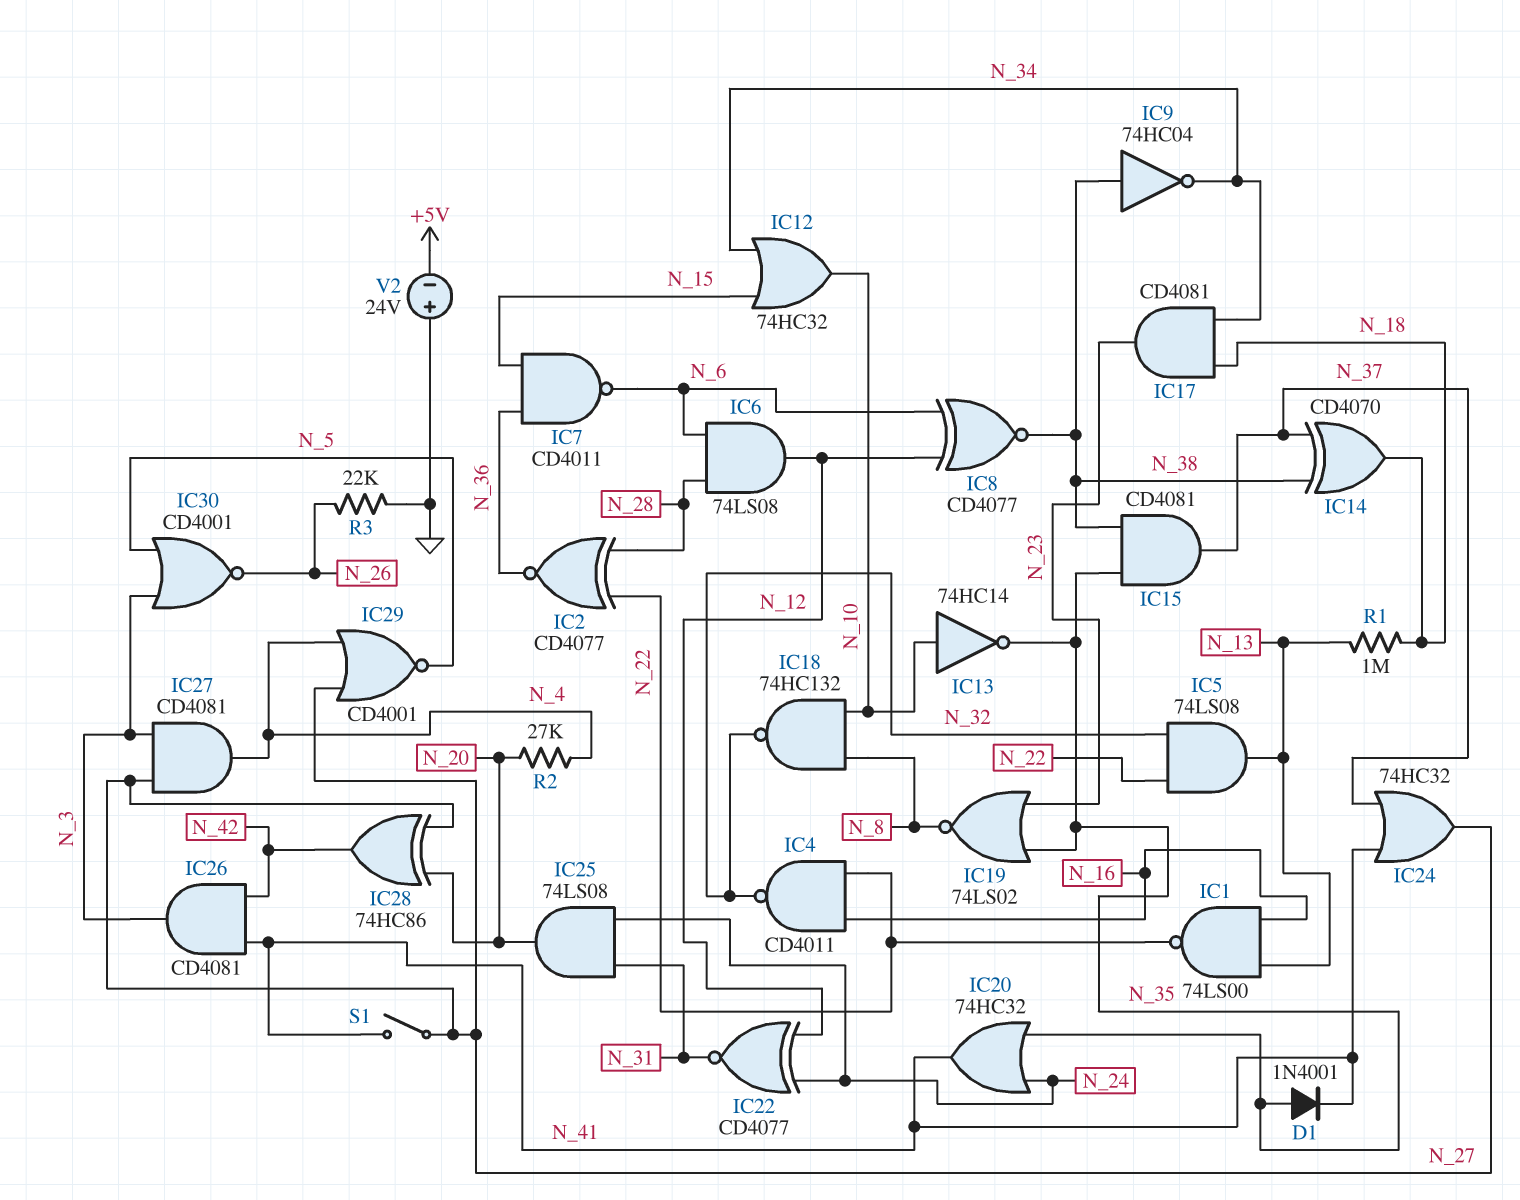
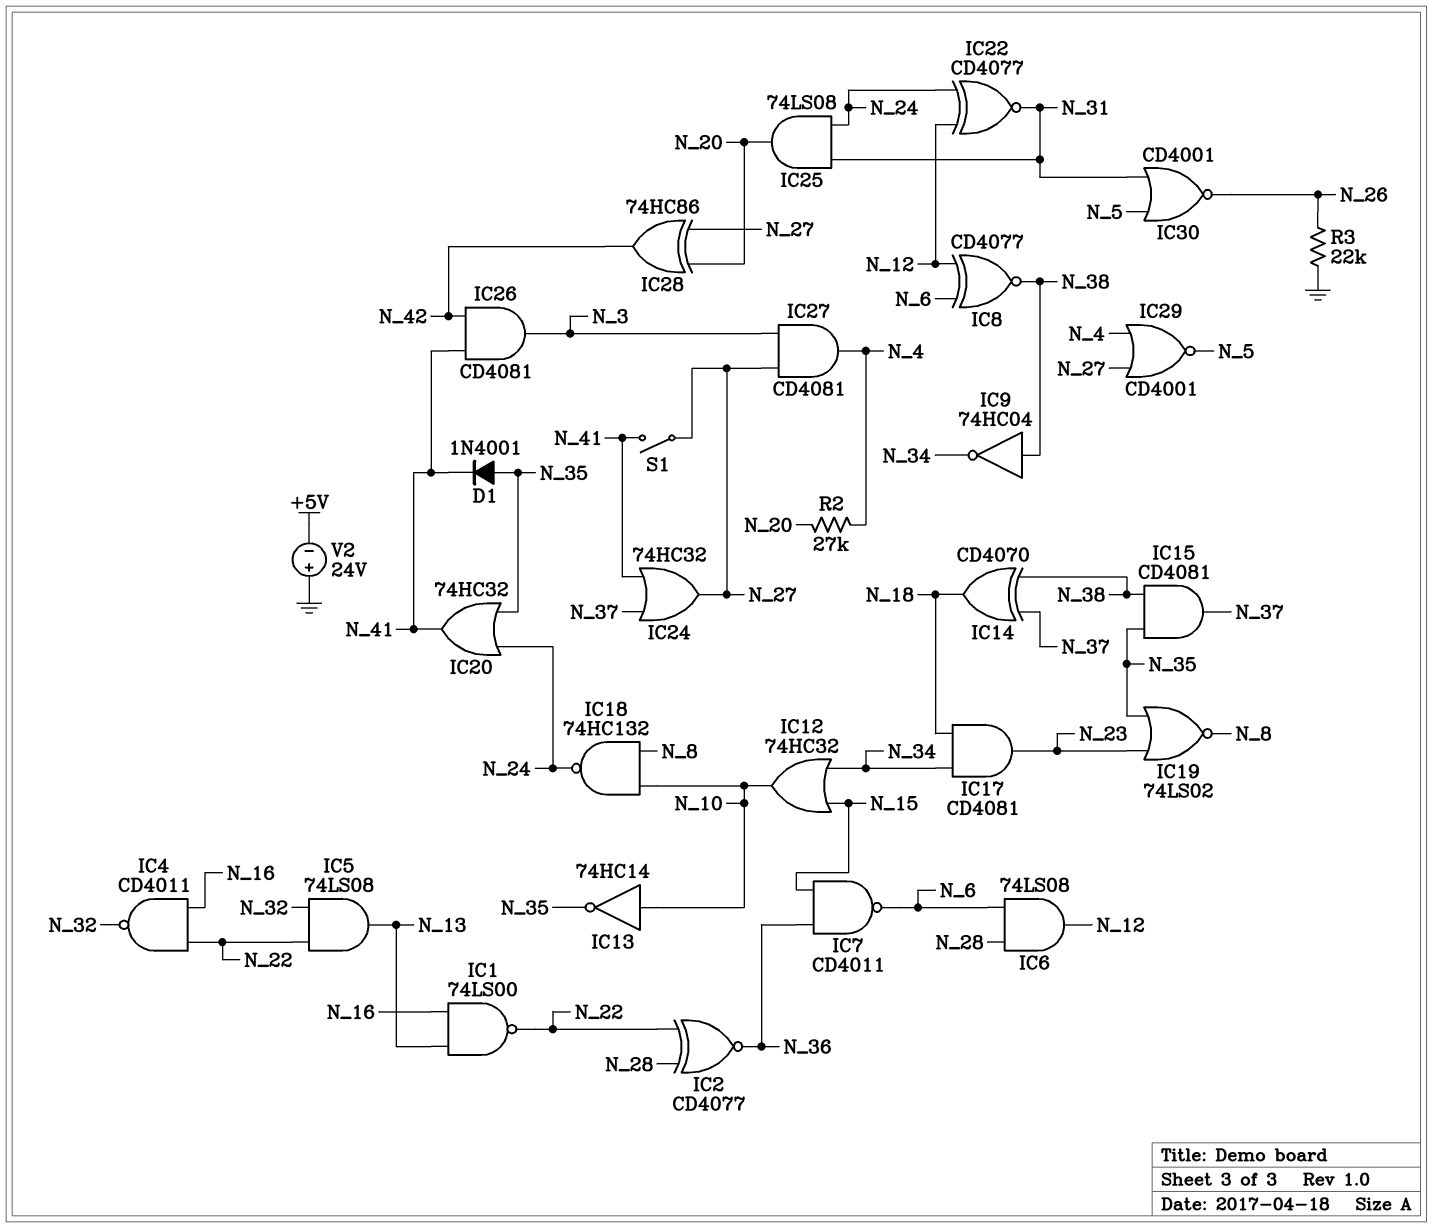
IC18: NAND 74HC132 (in N_8, in N_10, out N_32) -> NAND 74HC132 (in N_8, in N_10, out N_24)
IC30: NOR CD4001 (in N_3, in N_5, out N_26) -> NOR CD4001 (in N_5, in N_31, out N_26)
R1: 1M (N_13, N_18) -> none

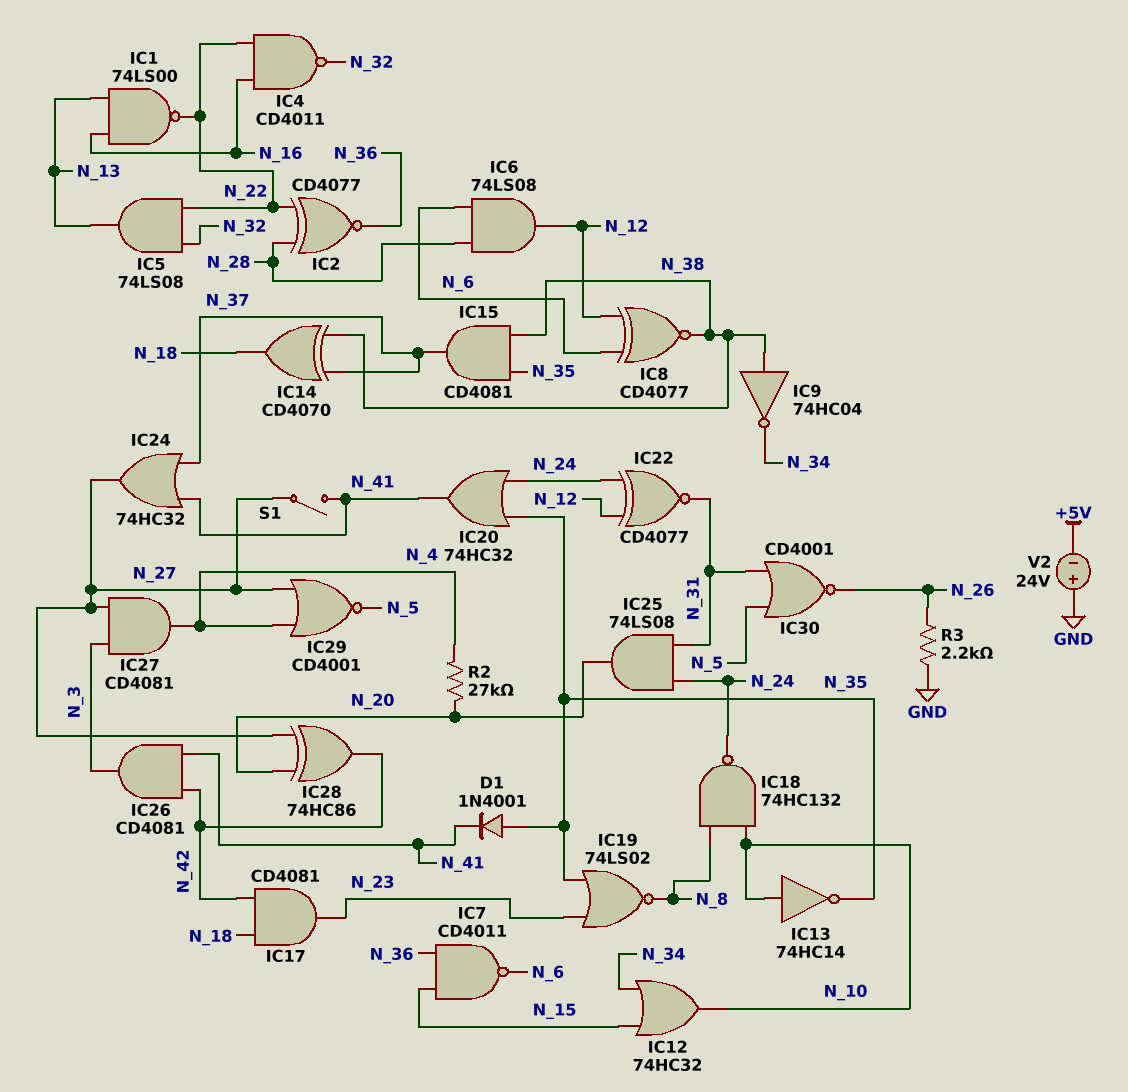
IC17: AND CD4081 (in N_18, in N_34, out N_23) -> AND CD4081 (in N_18, in N_42, out N_23)
R3: 22k (GND, N_26) -> 2.2k (GND, N_26)

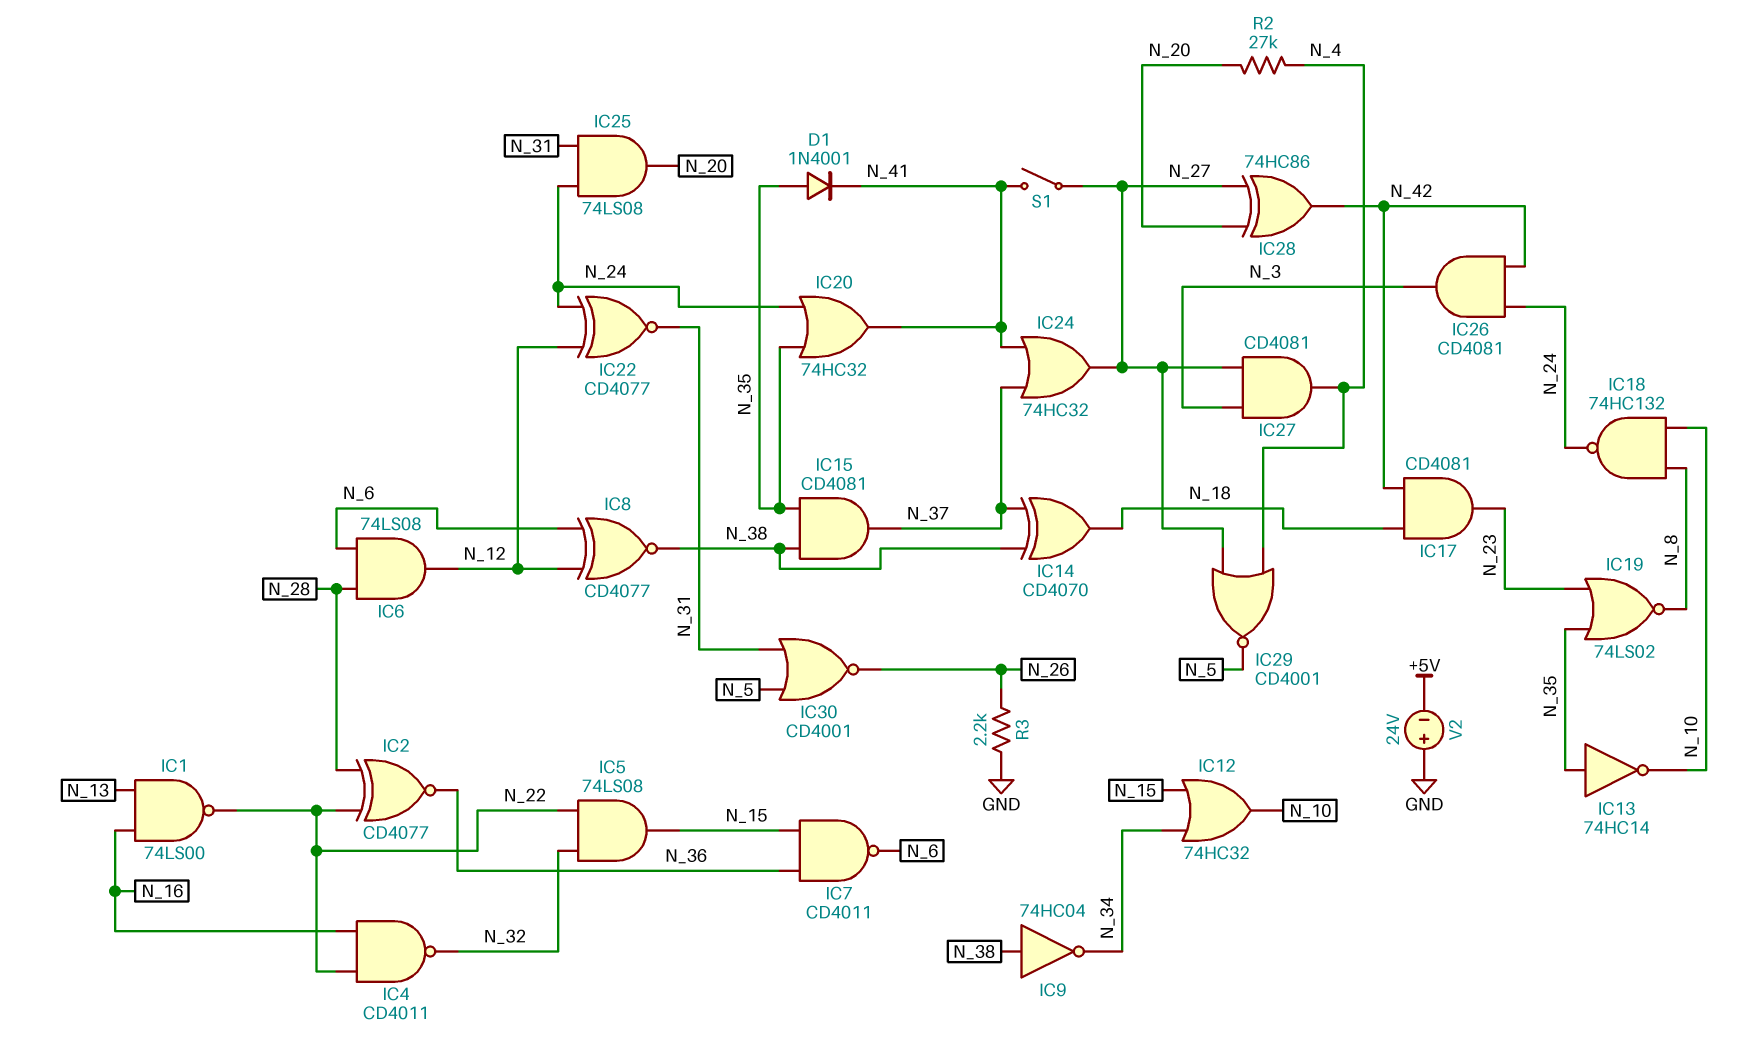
IC5: AND 74LS08 (in N_22, in N_32, out N_13) -> AND 74LS08 (in N_22, in N_32, out N_15)
IC13: NOT 74HC14 (in N_10, out N_35) -> NOT 74HC14 (in N_35, out N_10)
IC26: AND CD4081 (in N_41, in N_42, out N_3) -> AND CD4081 (in N_24, in N_42, out N_3)

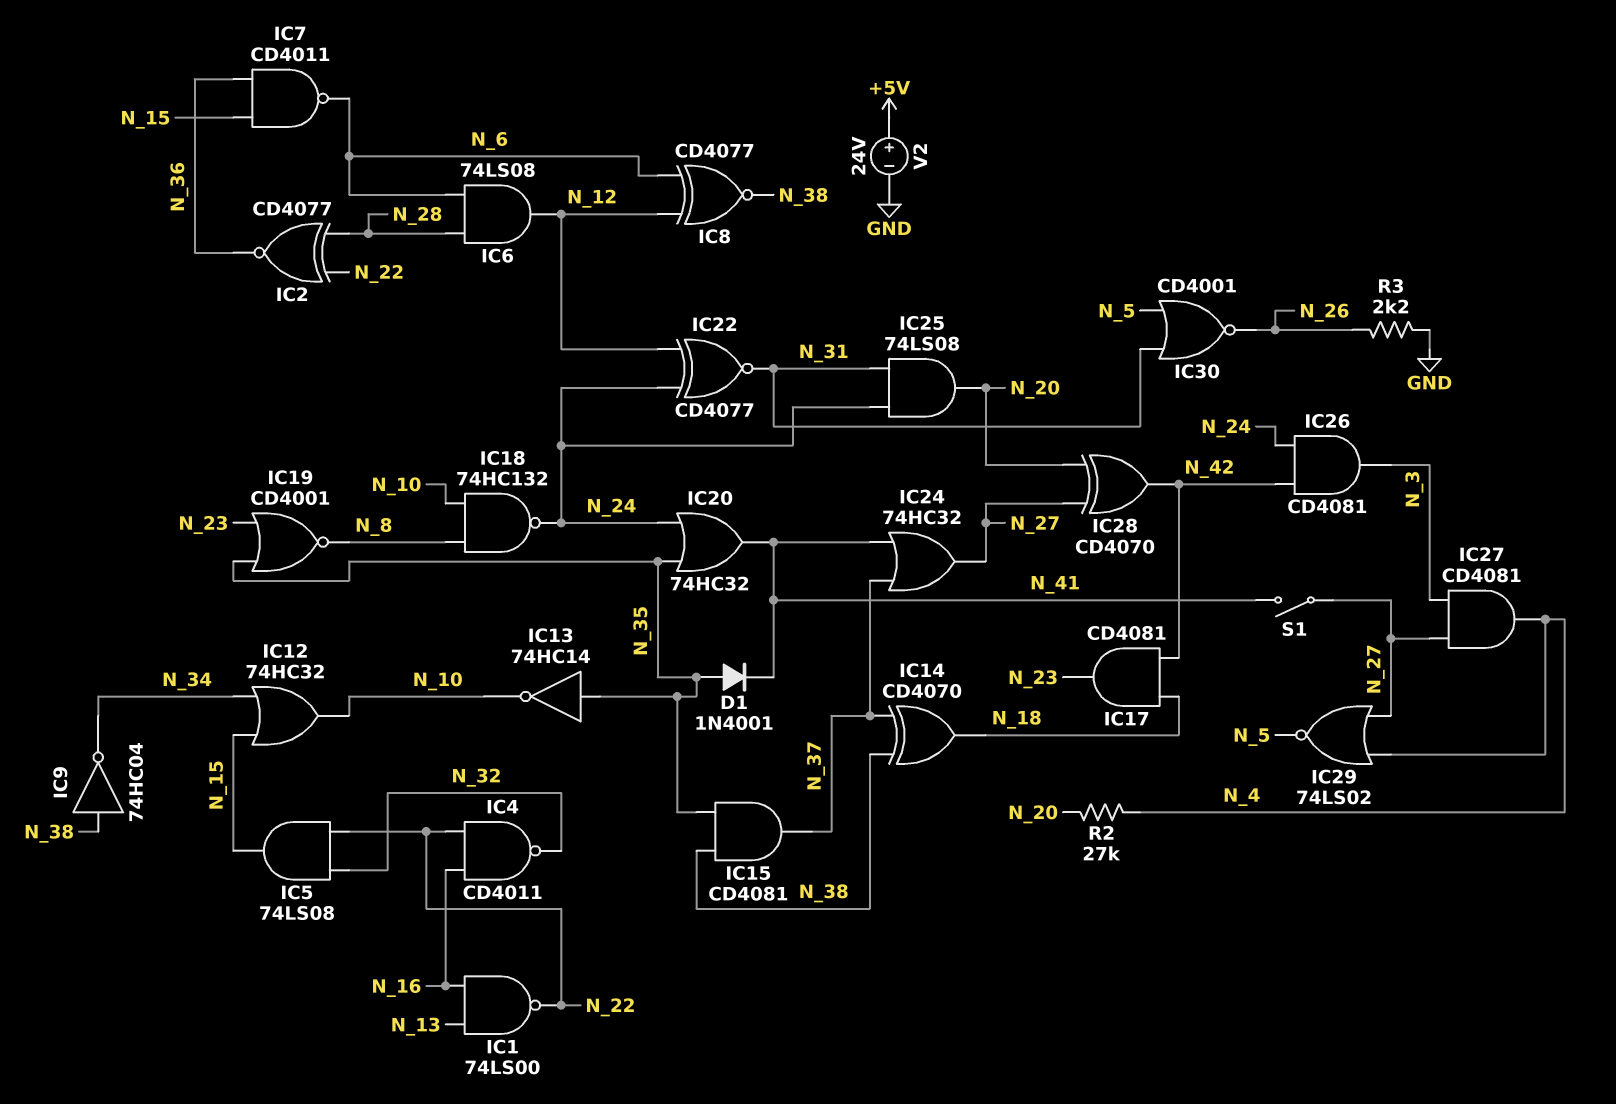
IC19: NOR 74LS02 (in N_23, in N_35, out N_8) -> NOR CD4001 (in N_23, in N_35, out N_8)
IC28: XOR 74HC86 (in N_20, in N_27, out N_42) -> XOR CD4070 (in N_20, in N_27, out N_42)
IC29: NOR CD4001 (in N_4, in N_27, out N_5) -> NOR 74LS02 (in N_4, in N_27, out N_5)
V2: 24V (plus GND, minus +5V) -> 24V (plus +5V, minus GND)

